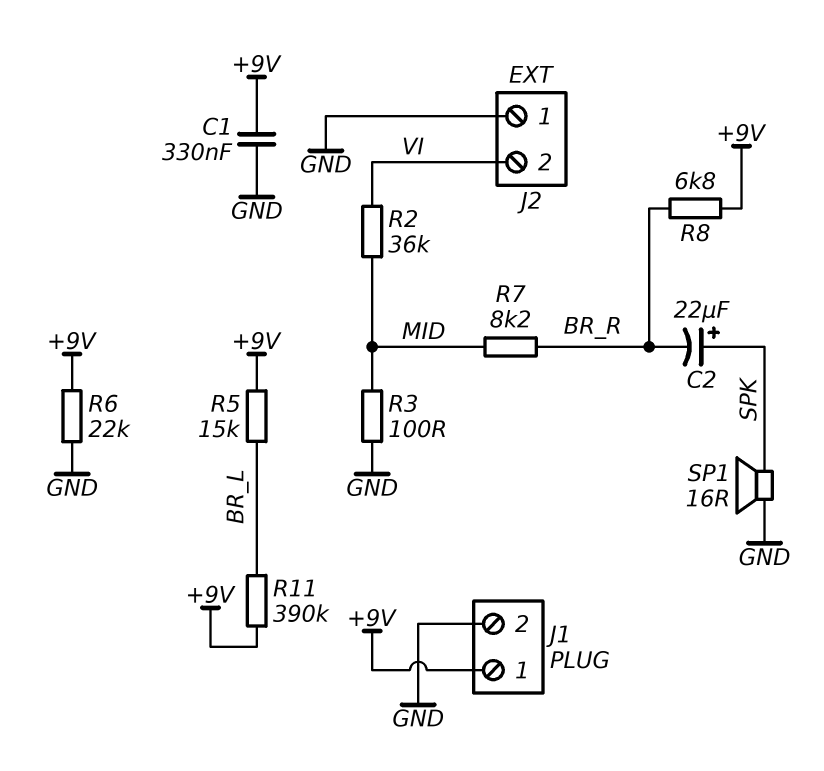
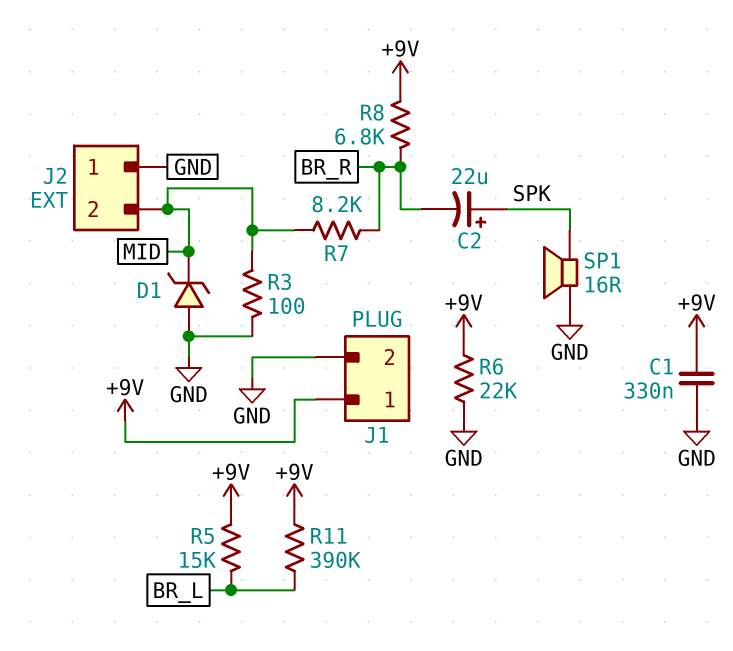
D1: none -> zener (A GND, K MID)
J2 pin 2: VI -> MID
R2: 36k (MID, VI) -> none

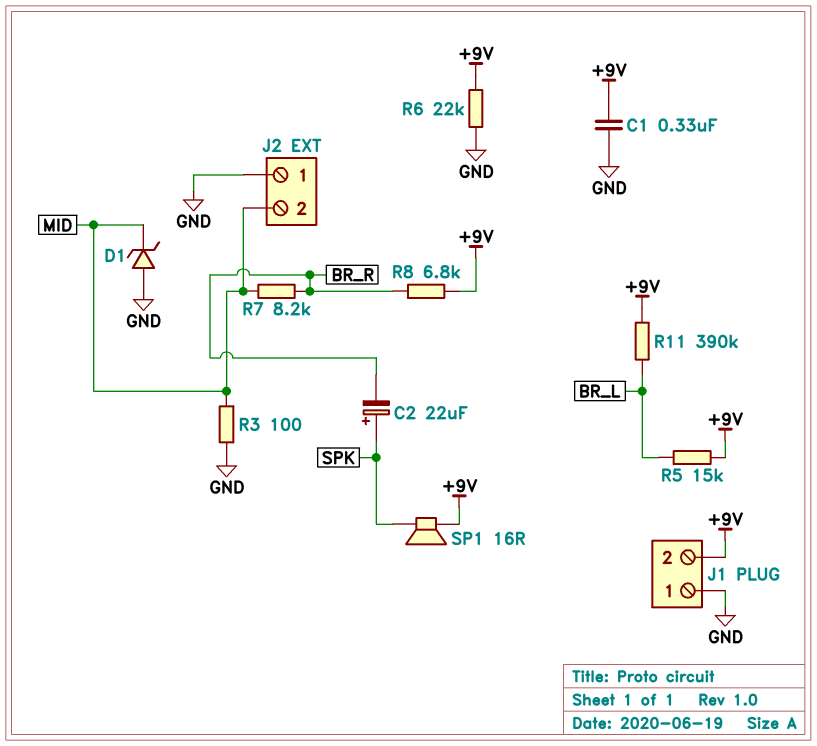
J1 pin 1: +9V -> GND
J1 pin 2: GND -> +9V
SP1: speaker 16R (GND, SPK) -> speaker 16R (+9V, SPK)

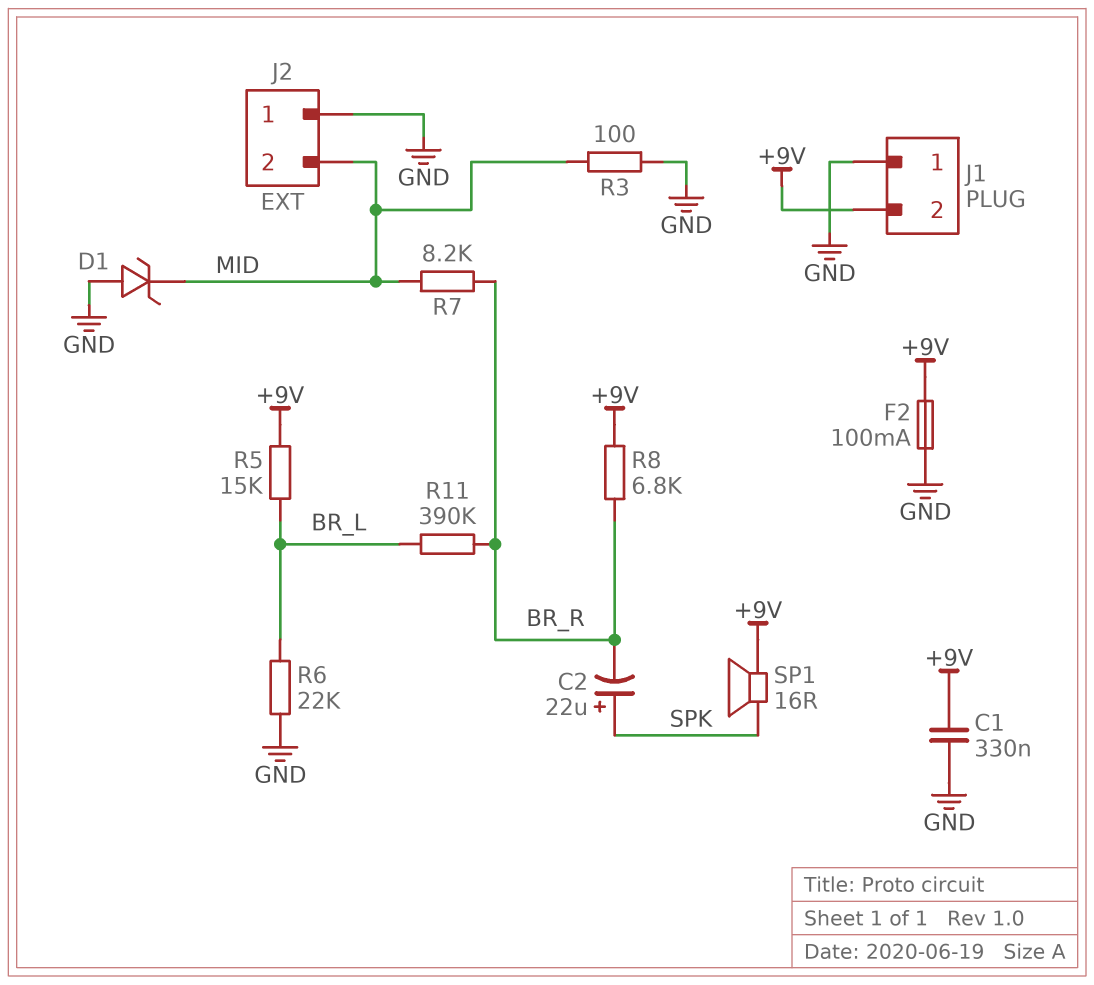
F2: none -> 100mA (+9V, GND)
R6: 22k (+9V, GND) -> 22k (BR_L, GND)
R11: 390k (+9V, BR_L) -> 390k (BR_L, BR_R)

